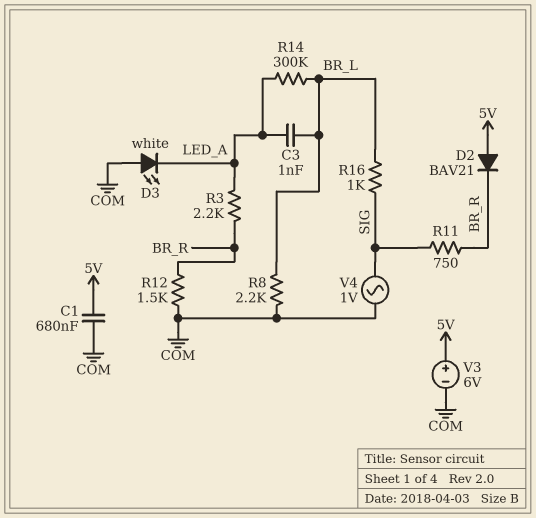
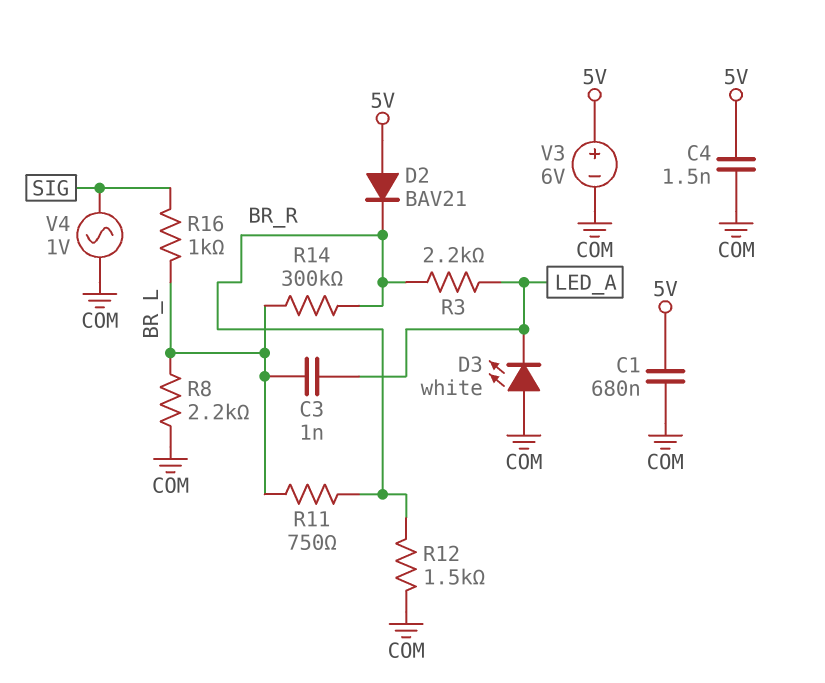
C4: none -> 1.5nF (5V, COM)
R11: 750 (BR_R, SIG) -> 750 (BR_L, BR_R)
R14: 300k (BR_L, LED_A) -> 300k (BR_L, BR_R)

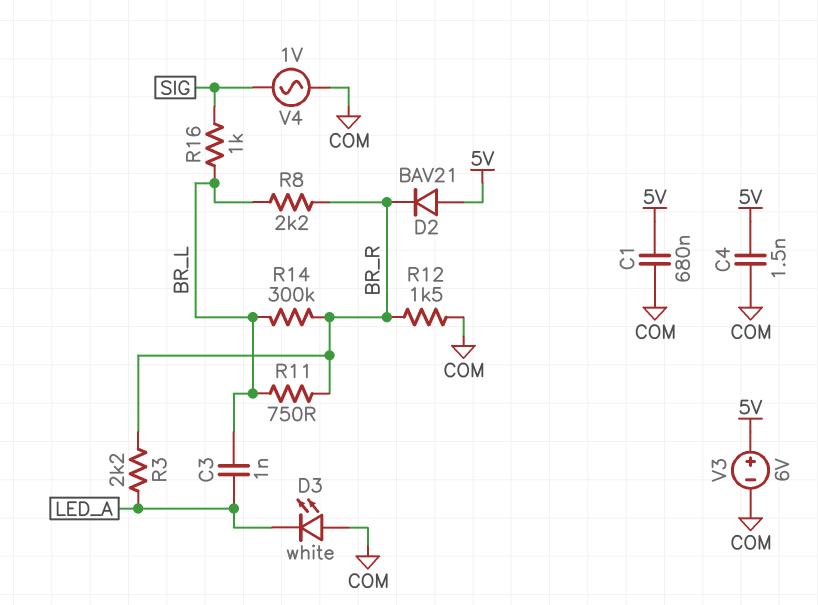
R8: 2.2k (BR_L, COM) -> 2.2k (BR_L, BR_R)

